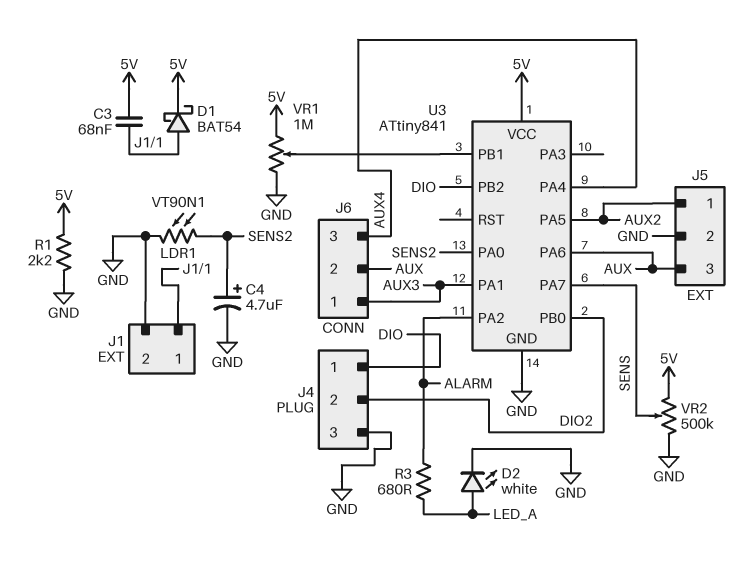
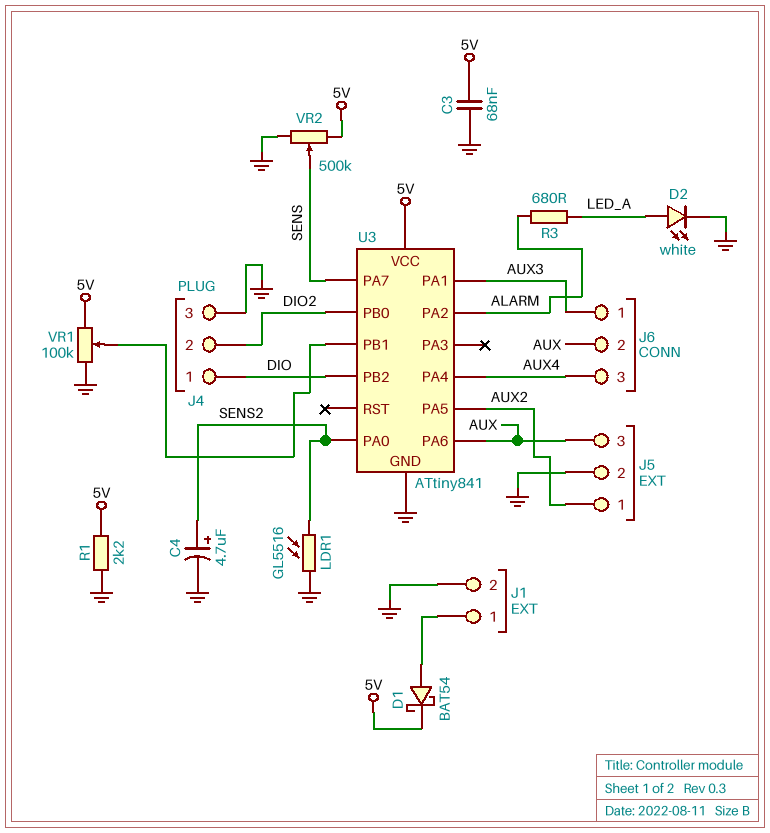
C3: 68nF (5V, J1/1) -> 68nF (5V, GND)
LDR1: VT90N1 (GND, SENS2) -> GL5516 (GND, SENS2)
VR1: 1M (5V, GND, wiper U3/PB1) -> 100k (5V, GND, wiper U3/PB1)

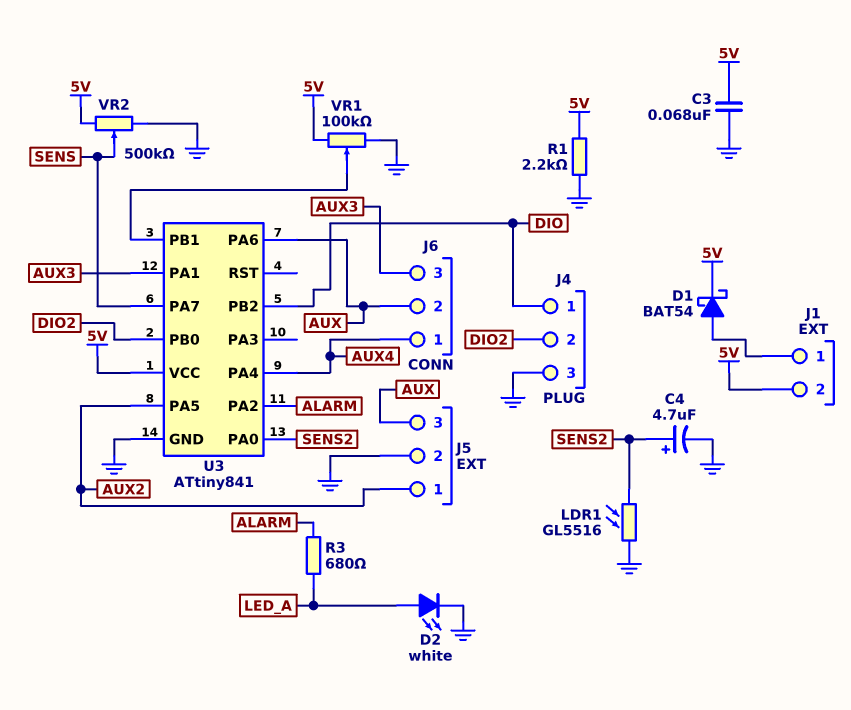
J1 pin 2: GND -> 5V
J6 pin 1: AUX3 -> AUX4
J6 pin 3: AUX4 -> AUX3

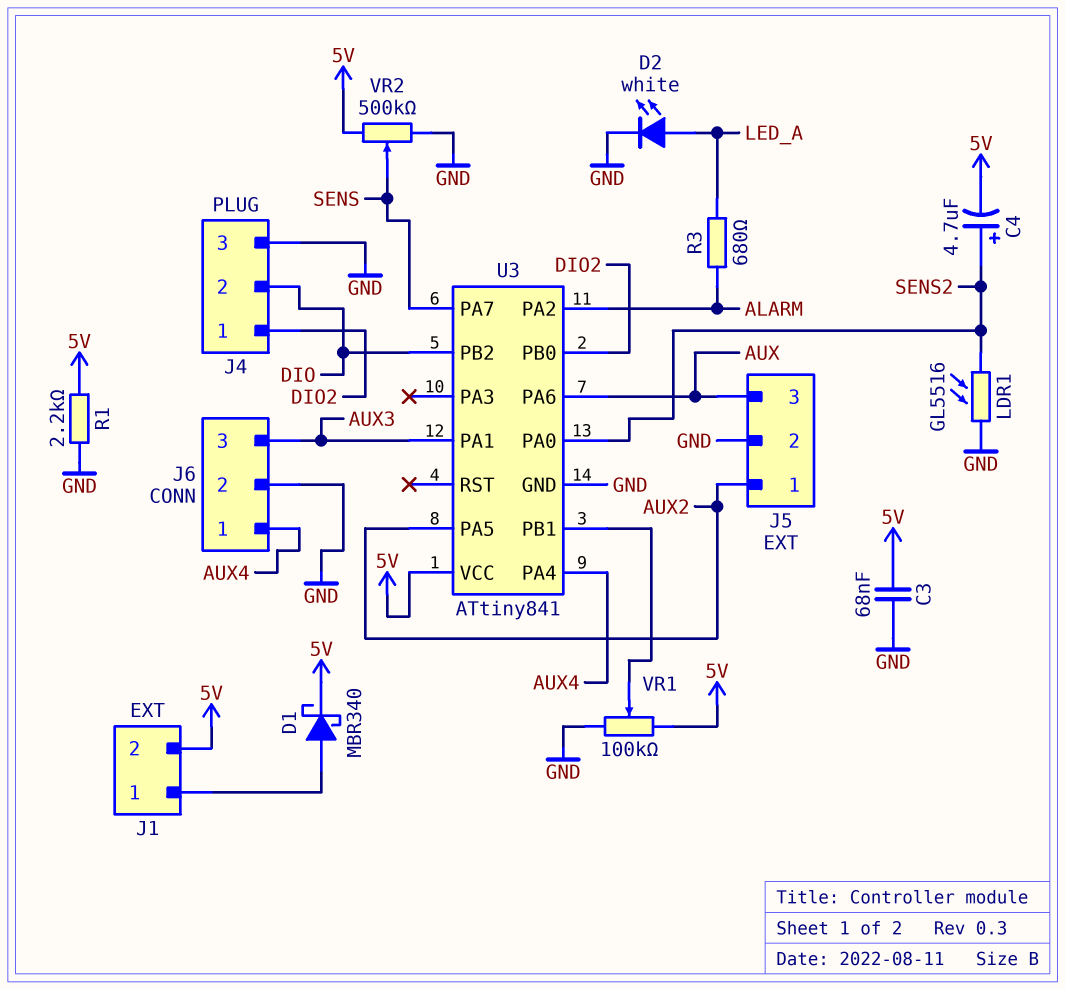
C4: 4.7uF (plus SENS2, minus GND) -> 4.7uF (plus SENS2, minus 5V)
D1: schottky BAT54 (A J1/1, K 5V) -> schottky MBR340 (A J1/1, K 5V)
J4 pin 1: DIO -> DIO2
J4 pin 2: DIO2 -> DIO
J6 pin 2: AUX -> GND

